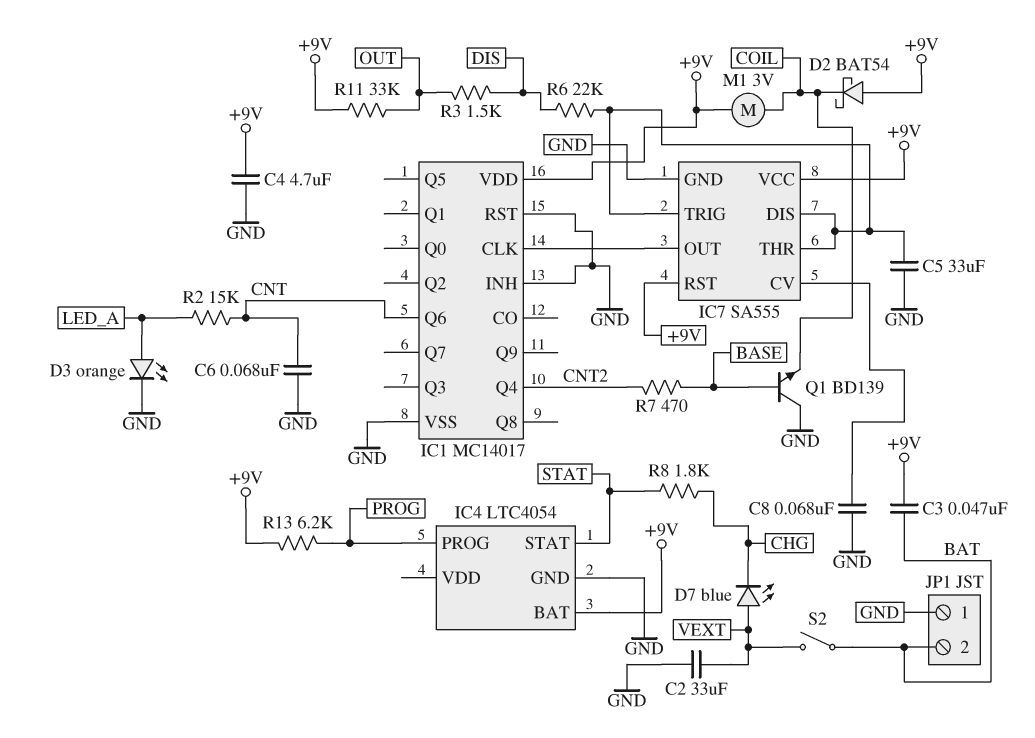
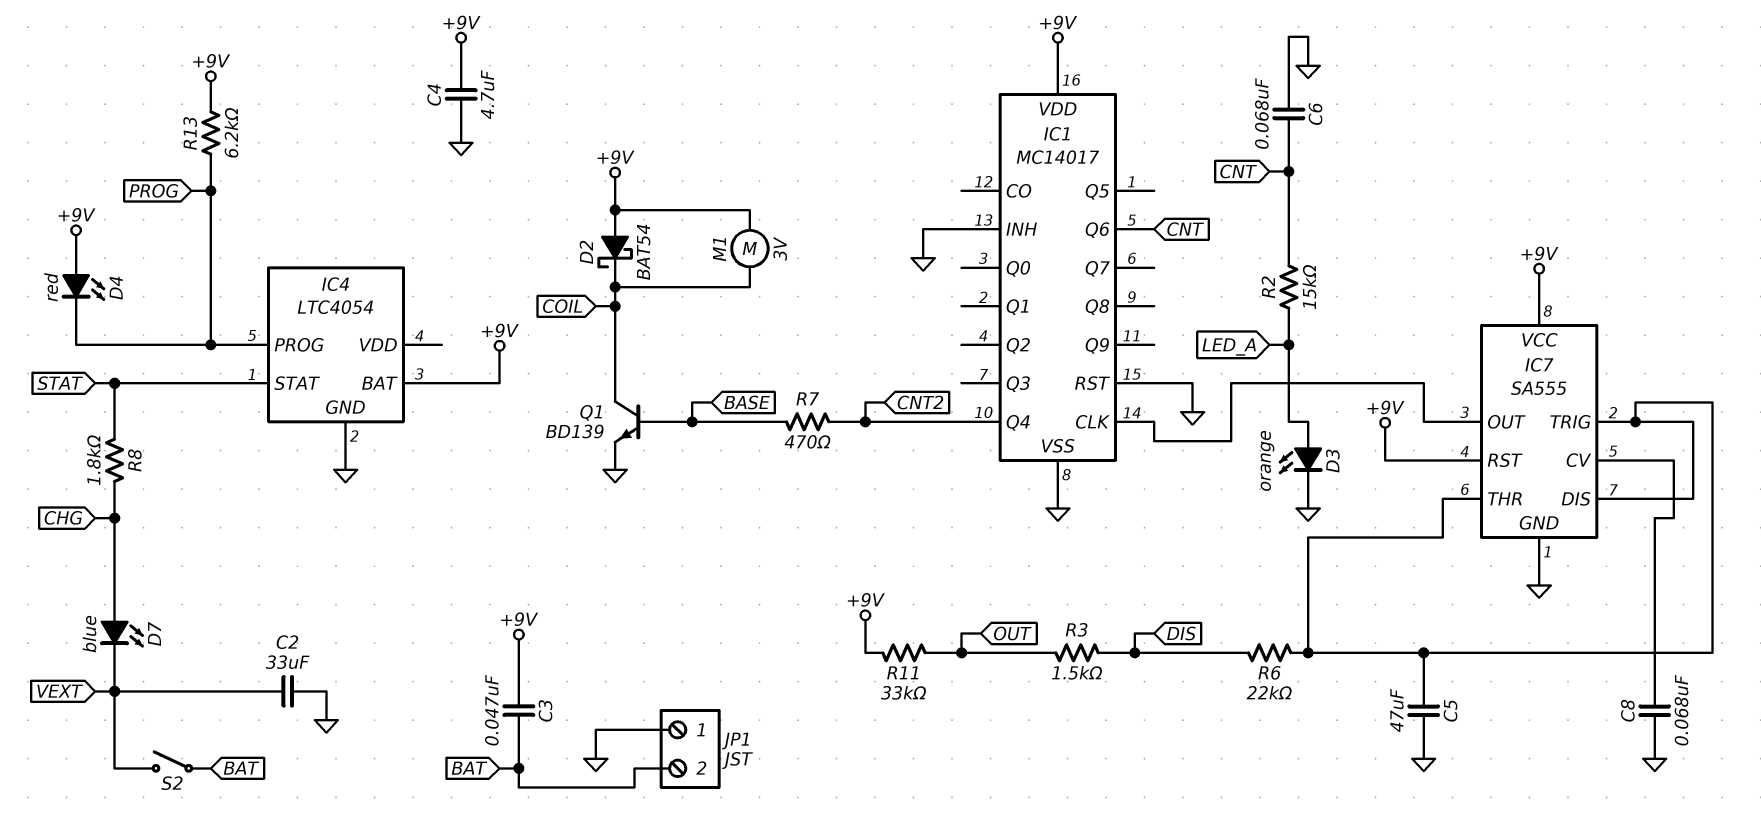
C5: 33uF (GND, IC7/DIS) -> 47uF (GND, IC7/DIS)
D4: none -> LED red (A +9V, K PROG)
D7: LED blue (A VEXT, K CHG) -> LED blue (A CHG, K VEXT)
Q1: NPN BD139 (B BASE, C GND, E COIL) -> NPN BD139 (B BASE, C COIL, E GND)

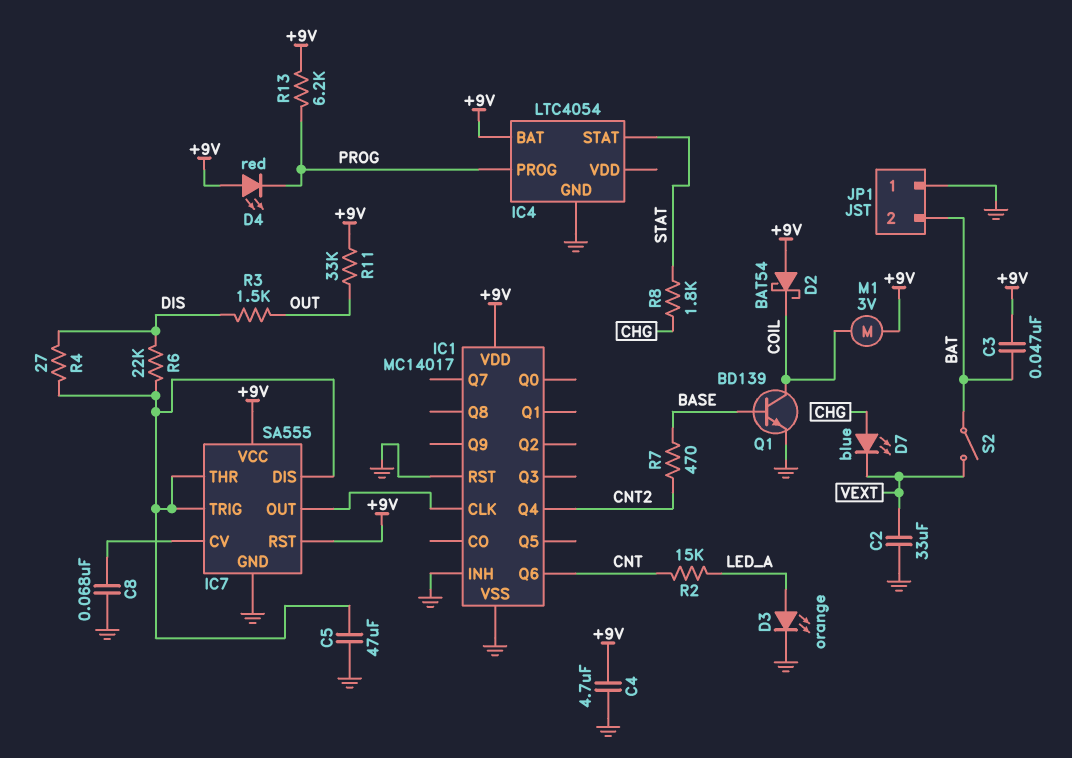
C6: 68nF (CNT, GND) -> none
R4: none -> 27 (DIS, IC7/DIS)

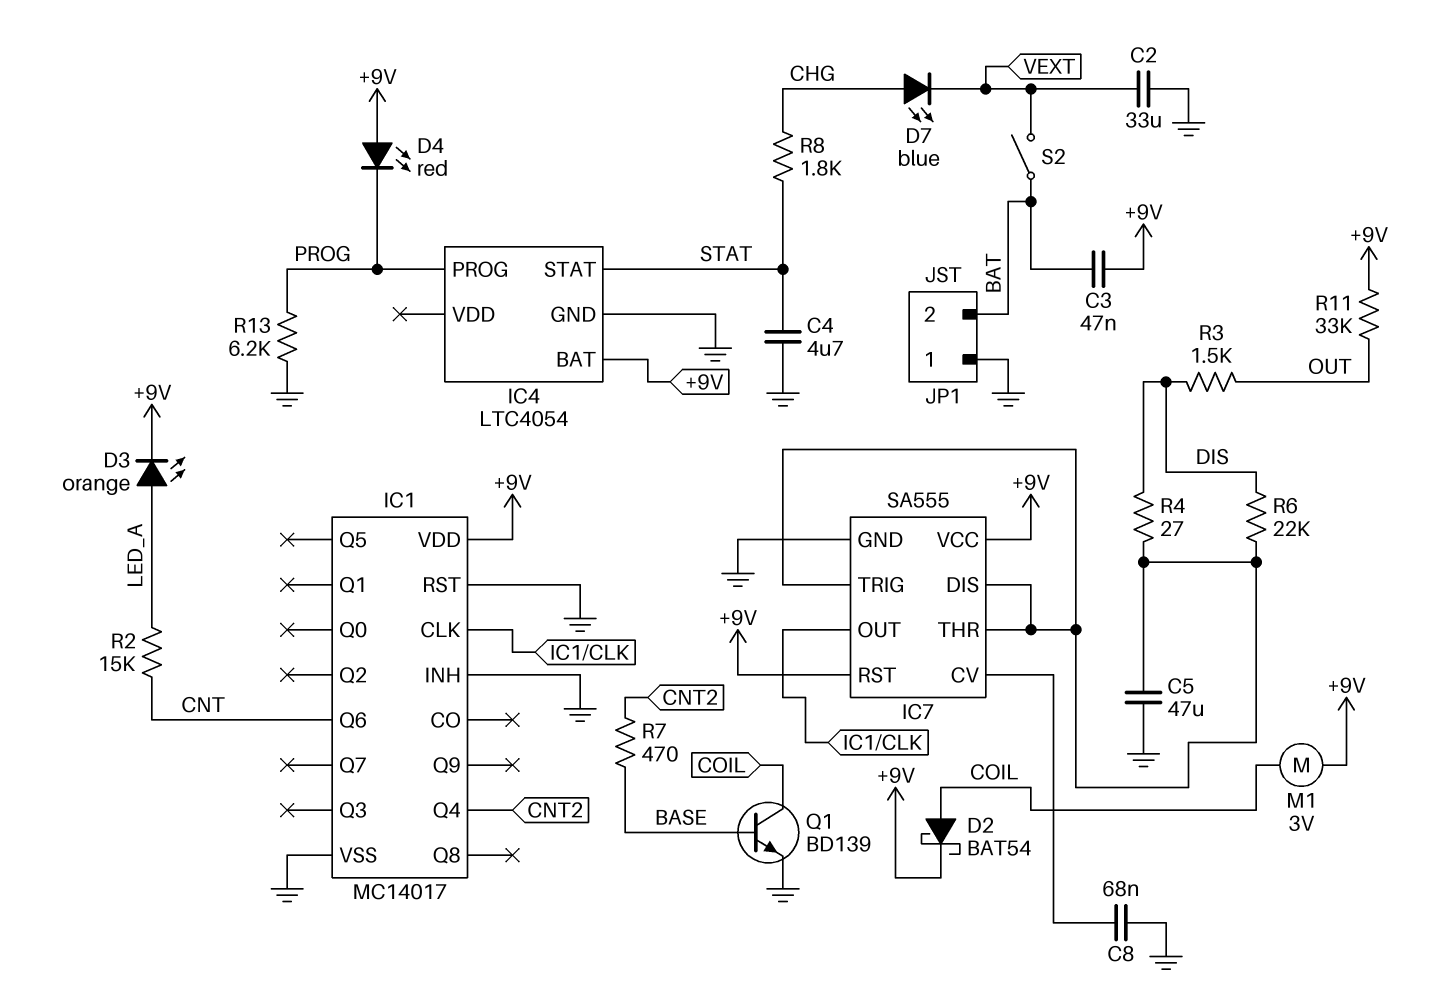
C4: 4.7uF (+9V, GND) -> 4.7uF (GND, STAT)
D2: schottky BAT54 (A +9V, K COIL) -> schottky BAT54 (A COIL, K +9V)
D3: LED orange (A LED_A, K GND) -> LED orange (A LED_A, K +9V)
R13: 6.2k (+9V, PROG) -> 6.2k (GND, PROG)

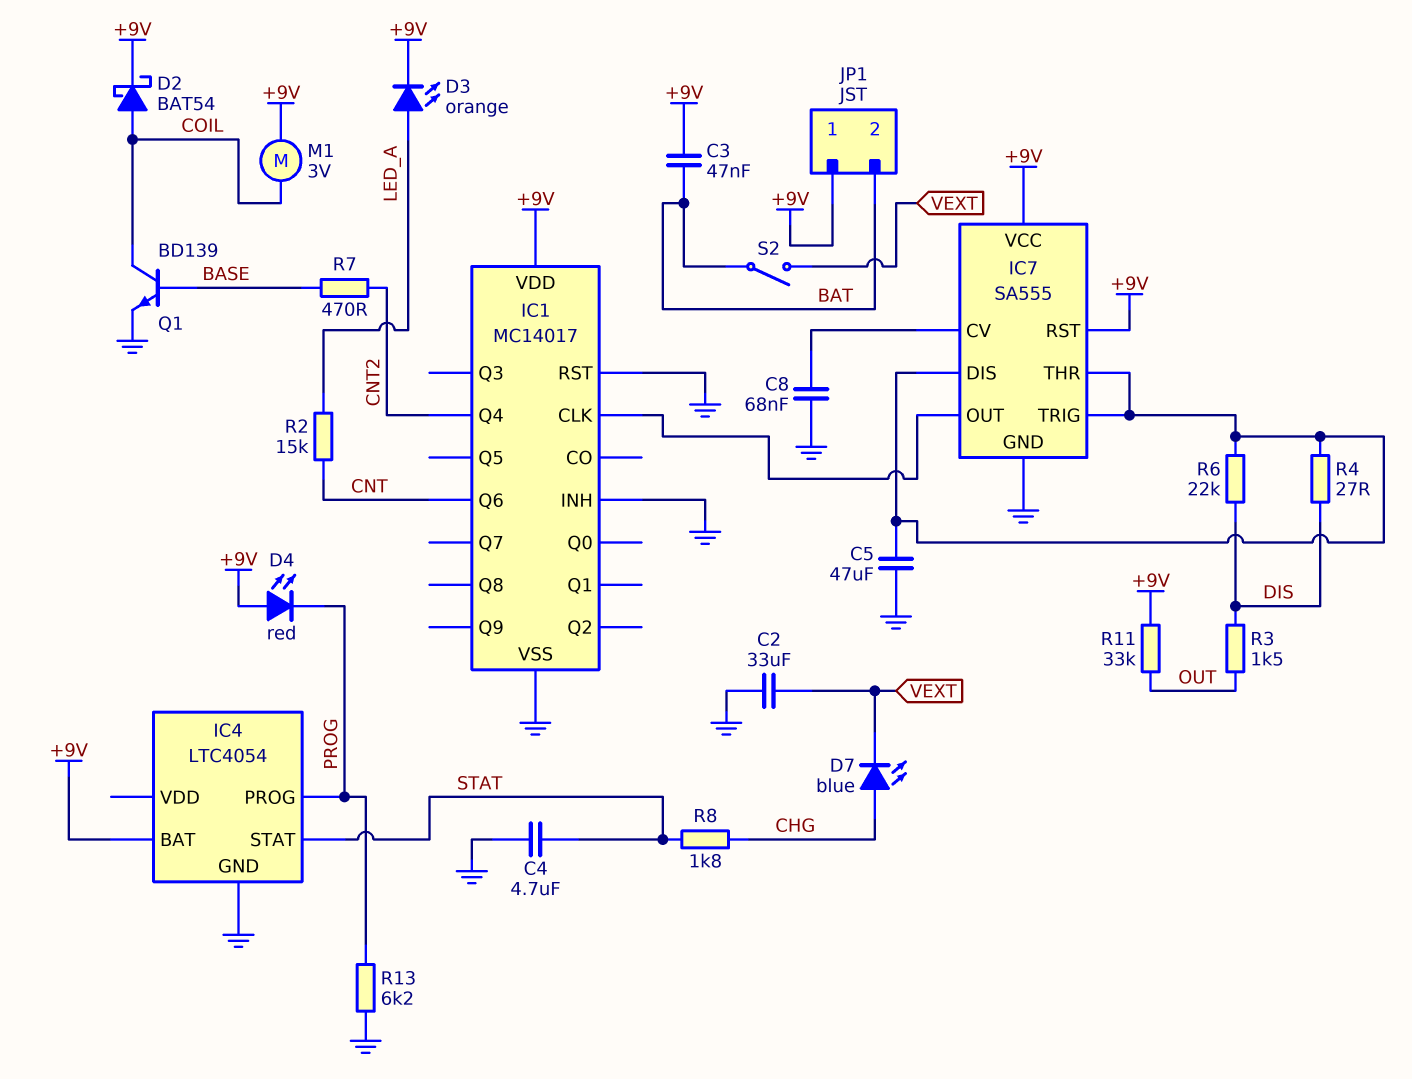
JP1 pin 1: GND -> +9V

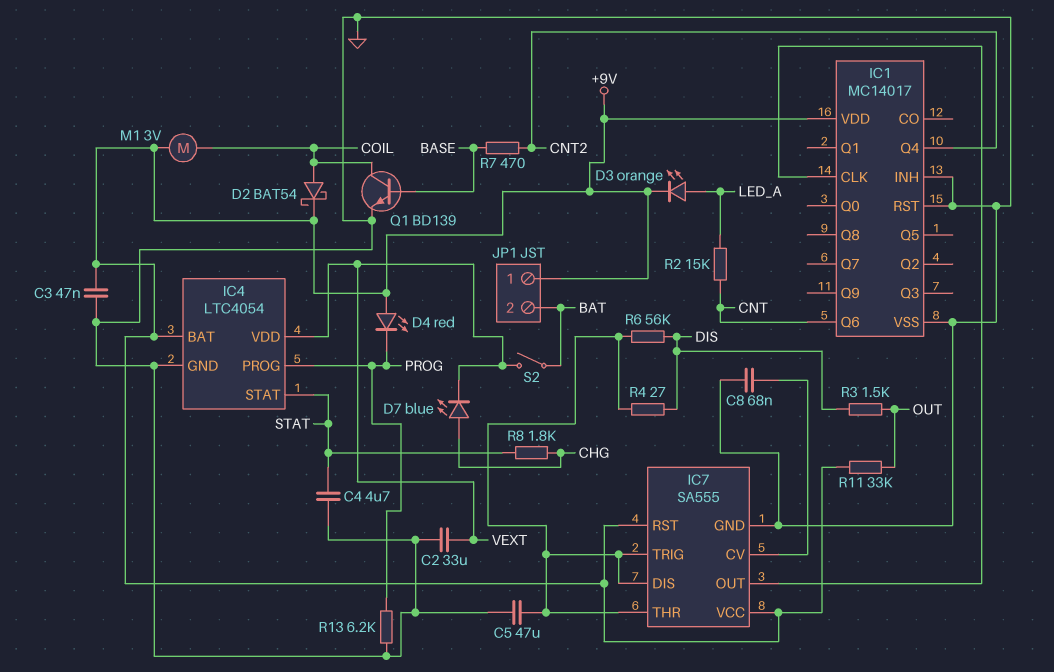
C3: 47nF (+9V, BAT) -> 47nF (+9V, GND)
IC4 pin VDD: none -> VEXT
R6: 22k (DIS, IC7/DIS) -> 56k (DIS, IC7/DIS)

